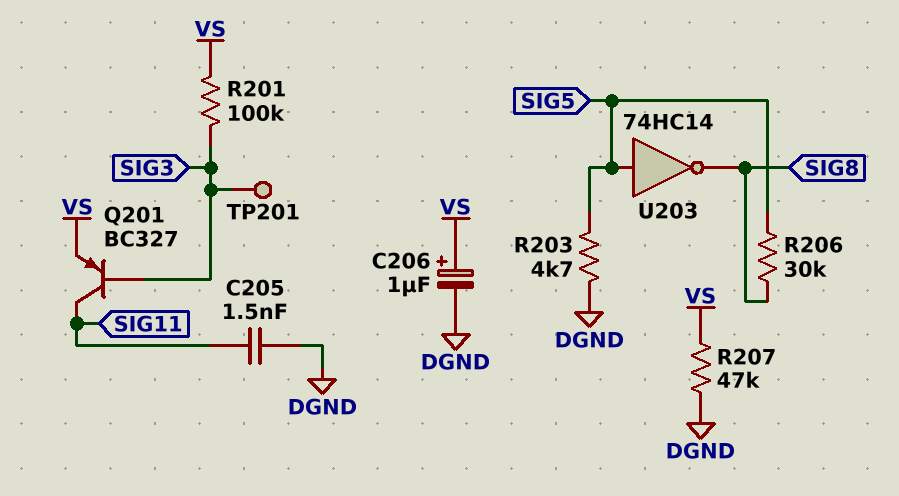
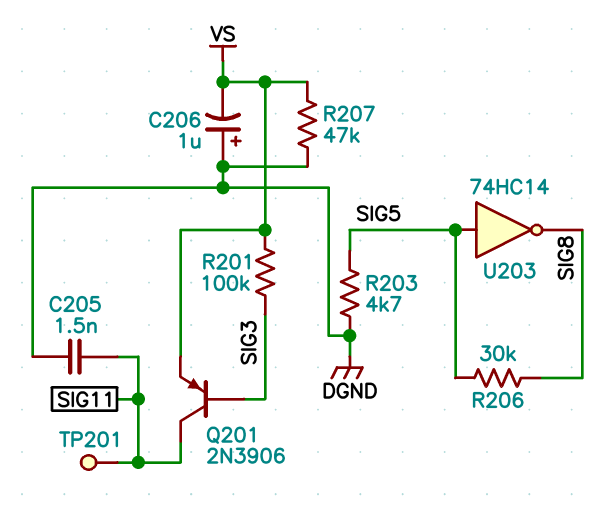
C206: 1uF (plus VS, minus DGND) -> 1uF (plus DGND, minus VS)
Q201: PNP BC327 (B SIG3, C SIG11, E VS) -> PNP 2N3906 (B SIG3, C SIG11, E VS)
TP201: test point (SIG3) -> test point (SIG11)

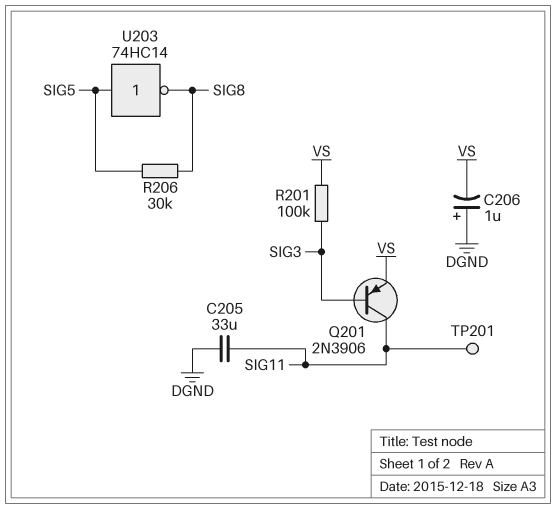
C205: 1.5nF (DGND, SIG11) -> 33uF (DGND, SIG11)
R203: 4.7k (DGND, SIG5) -> none
R207: 47k (DGND, VS) -> none

